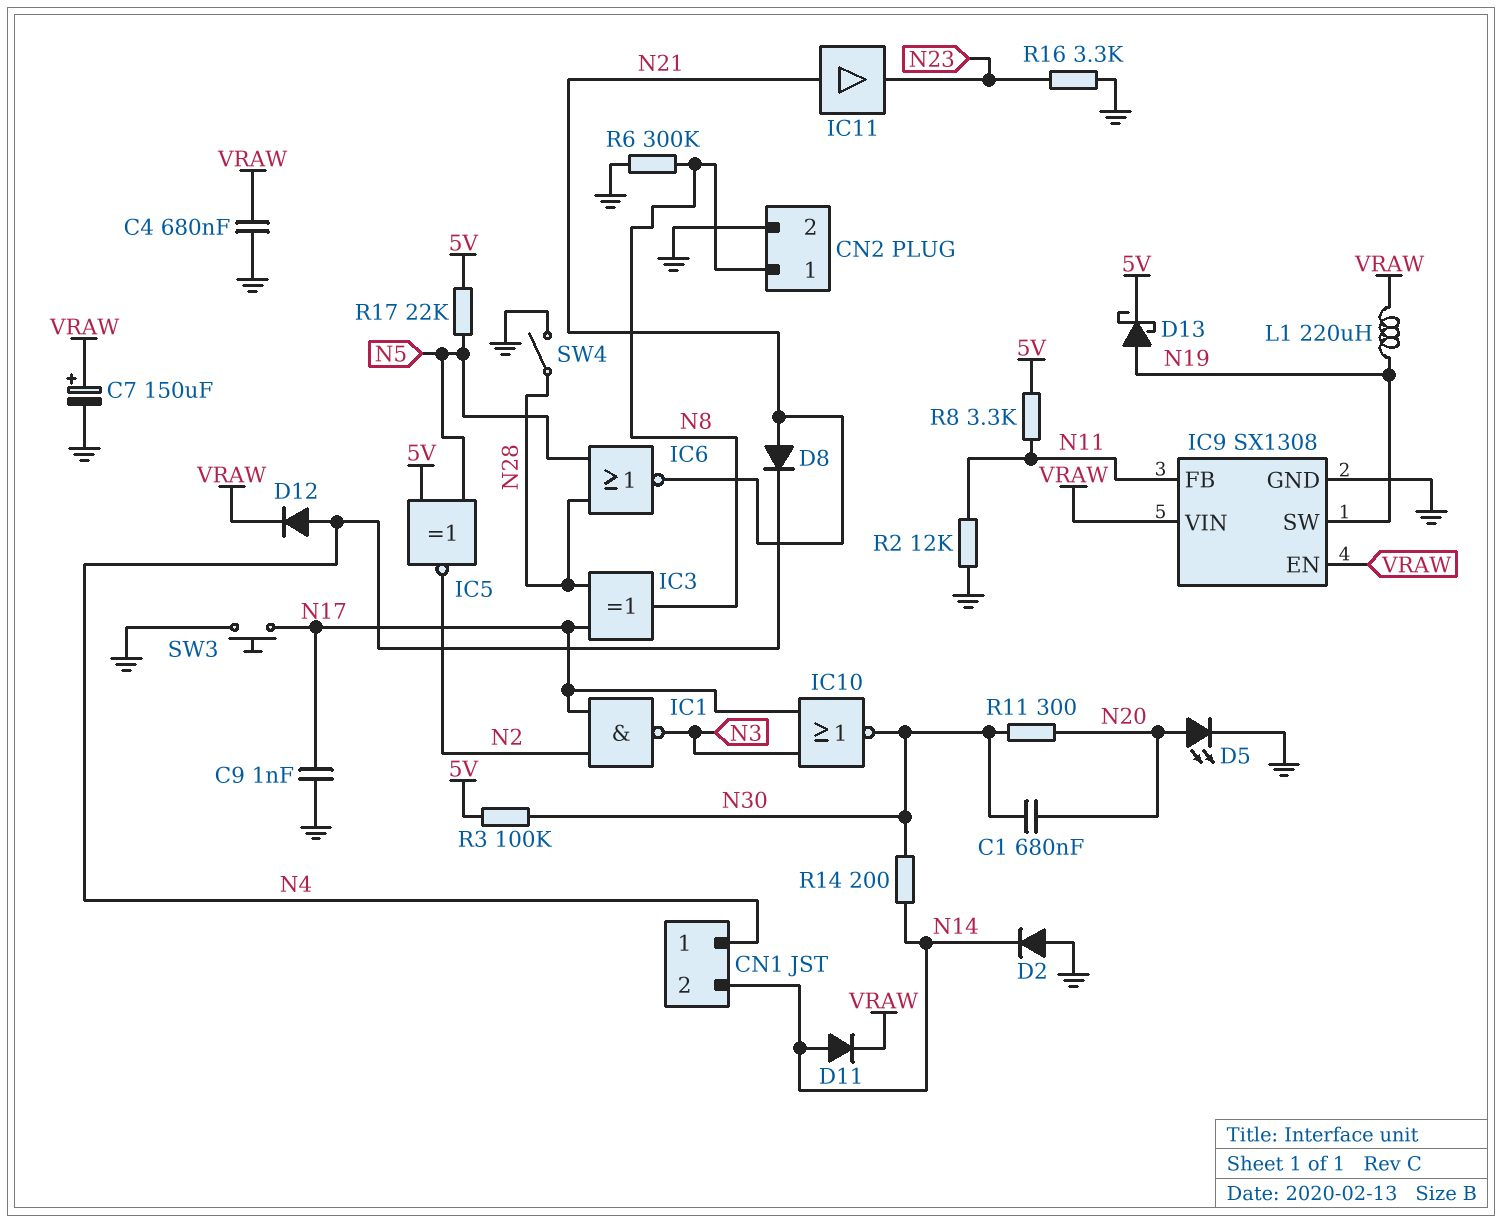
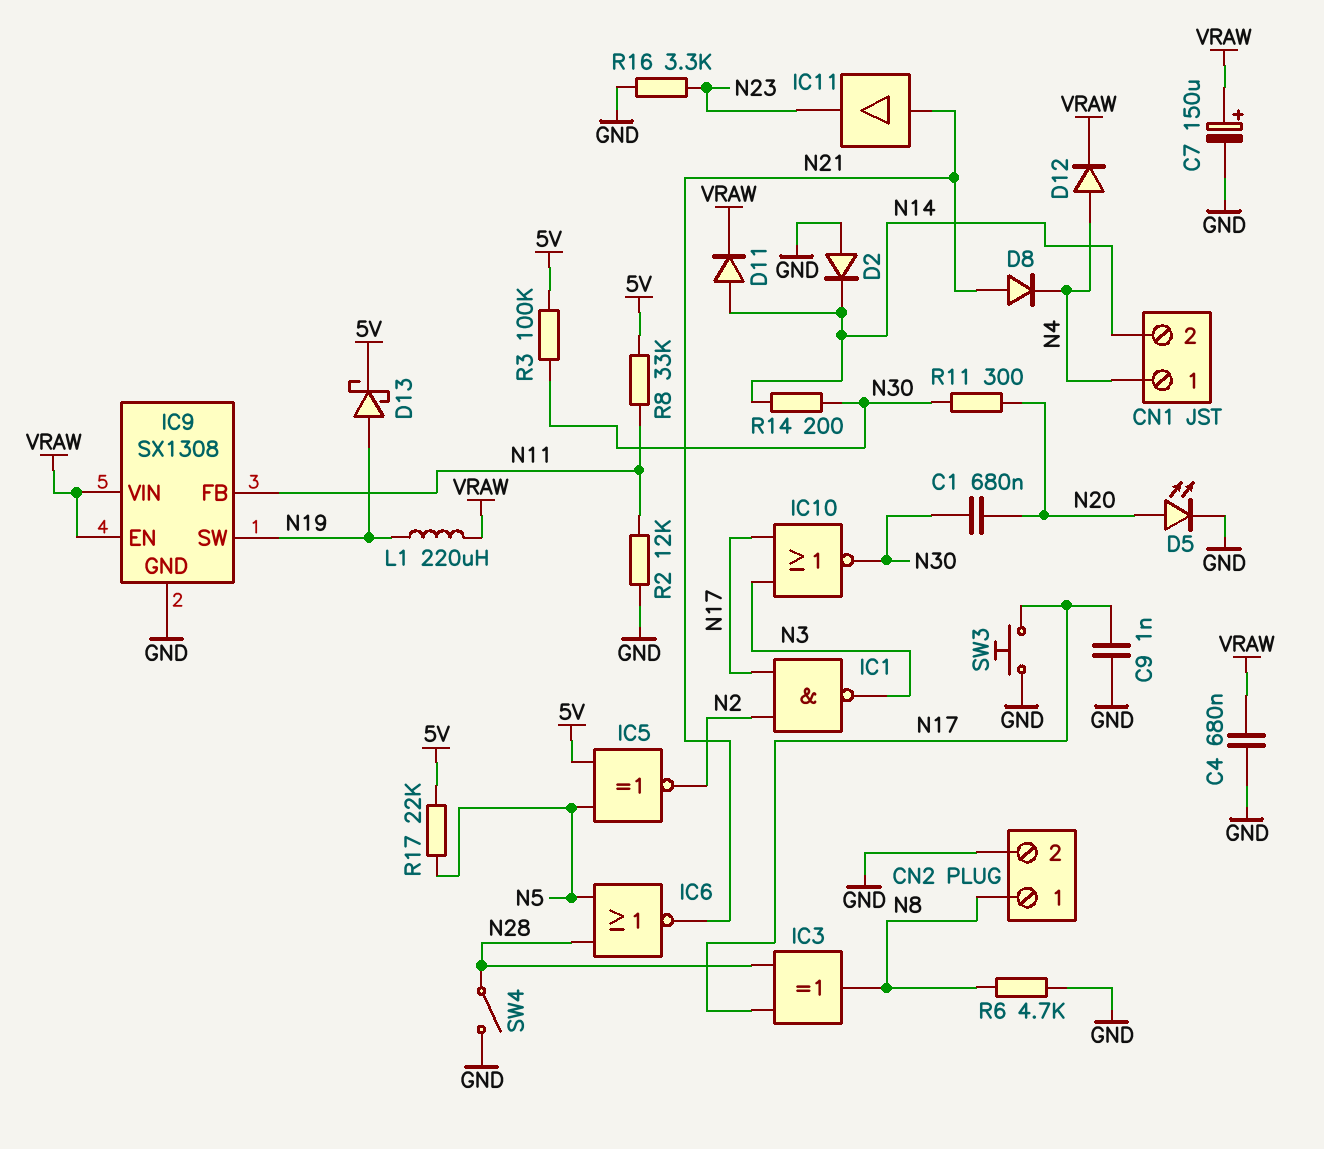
R6: 300k (GND, N8) -> 4.7k (GND, N8)
R8: 3.3k (5V, N11) -> 33k (5V, N11)

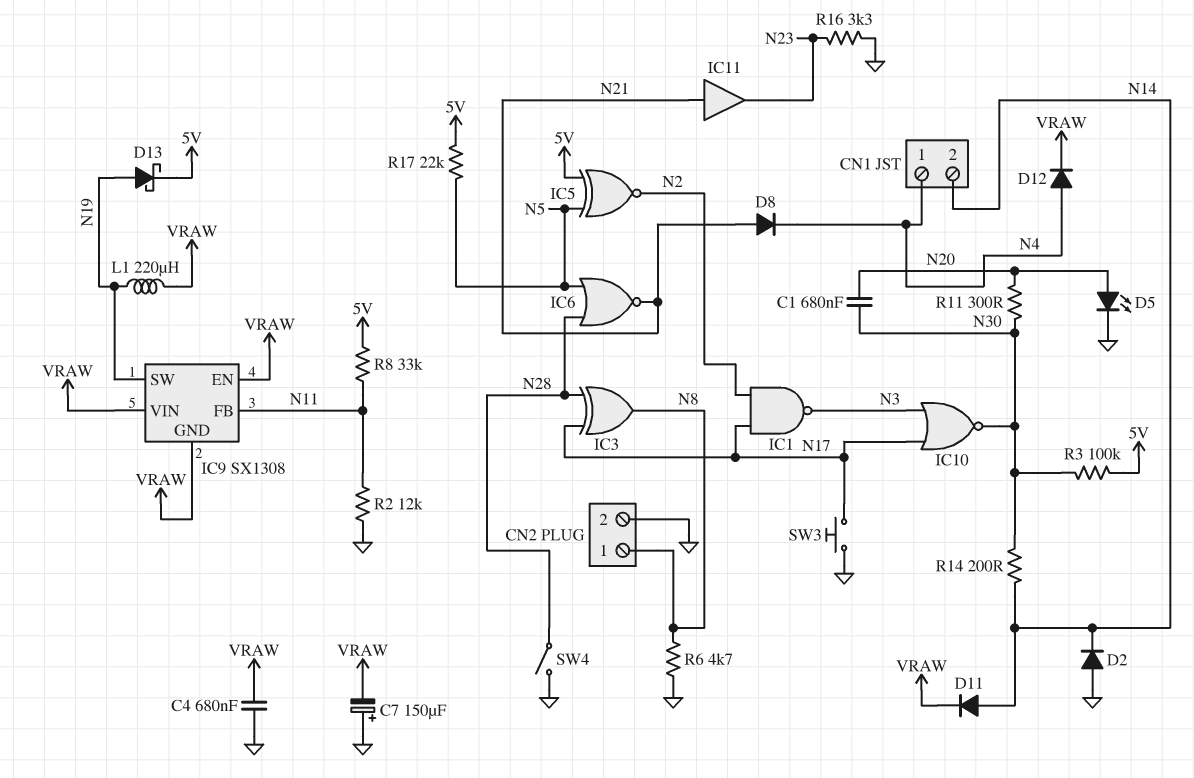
C7: 150uF (plus VRAW, minus GND) -> 150uF (plus GND, minus VRAW)
C9: 1nF (GND, N17) -> none
IC9 pin GND: GND -> VRAW

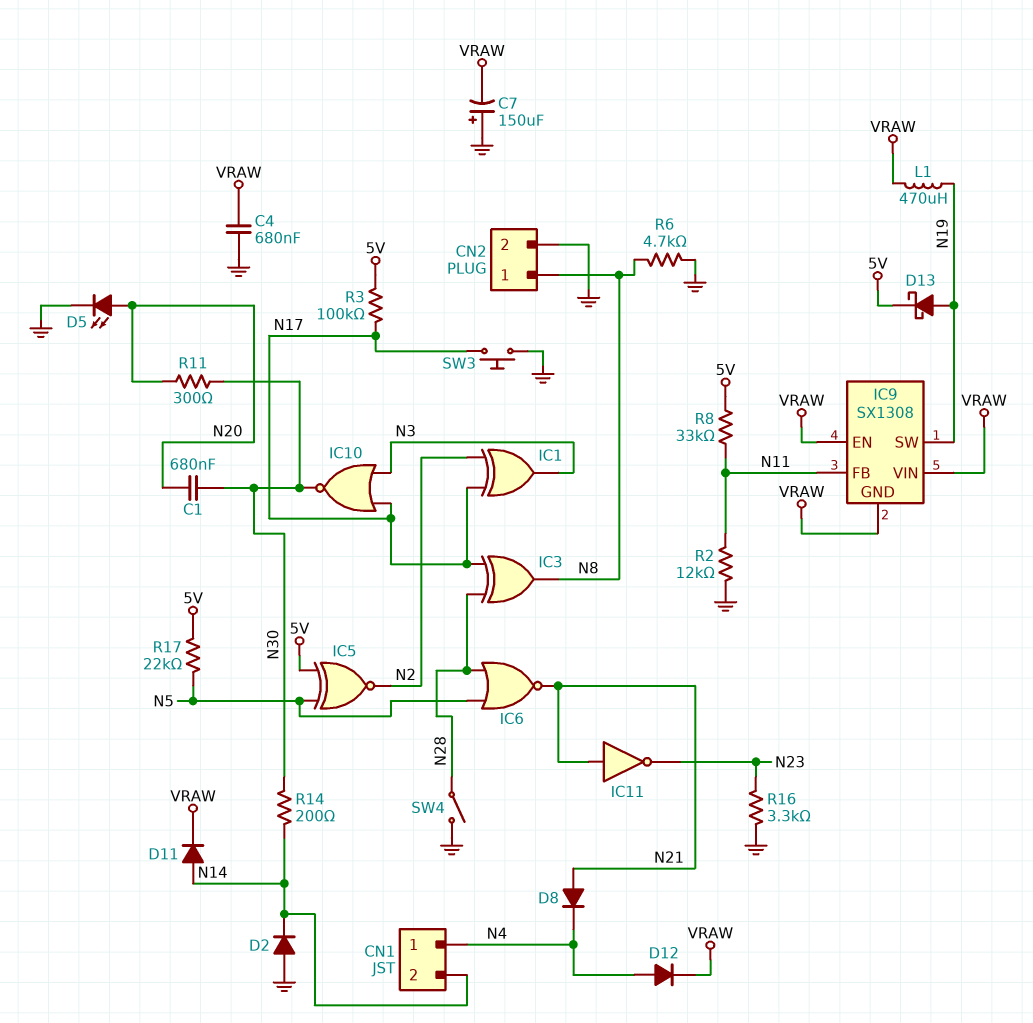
IC1: NAND (in N2, in N17, out N3) -> XOR (in N2, in N17, out N3)
IC11: buffer (in N21, out N23) -> NOT (in N21, out N23)
L1: 220uH (N19, VRAW) -> 470uH (N19, VRAW)
R3: 100k (5V, N30) -> 100k (5V, N17)

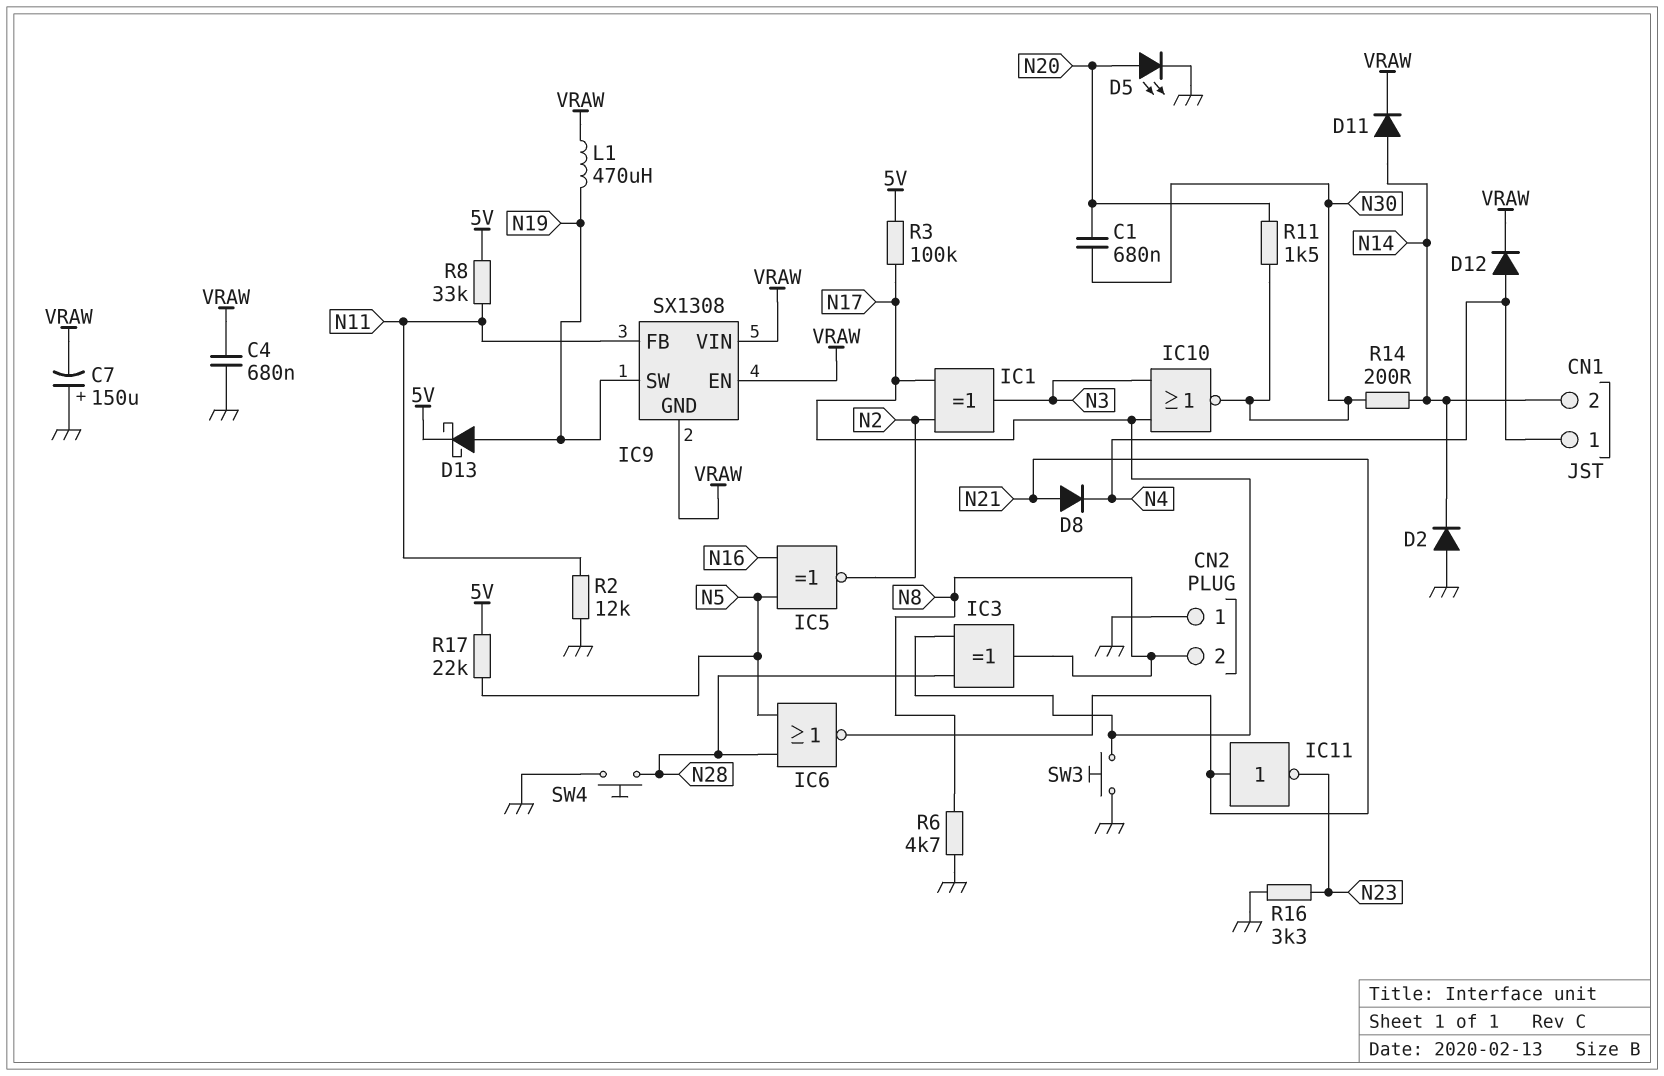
CN2 pin 1: N8 -> GND
CN2 pin 2: GND -> N8
IC5: XNOR (in 5V, in N5, out N2) -> XNOR (in N5, in N16, out N2)
R11: 300 (N20, N30) -> 1.5k (N20, N30)
SW4: switch (GND, N28) -> button (GND, N28)

